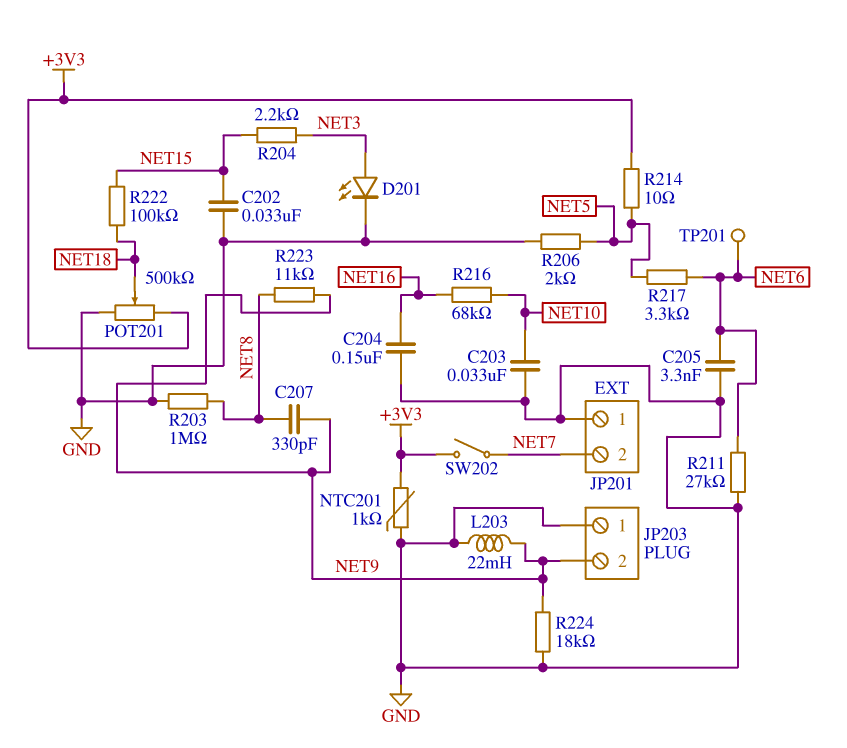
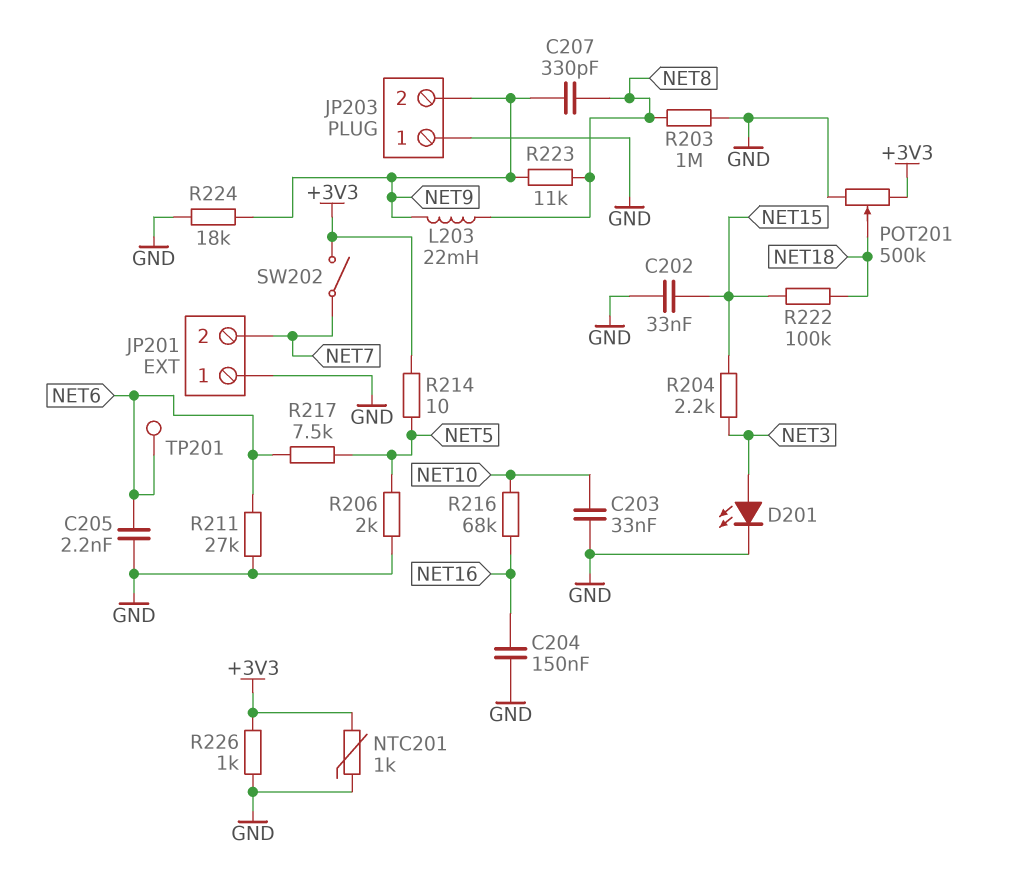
C205: 3.3nF (GND, NET6) -> 2.2nF (GND, NET6)
L203: 22mH (GND, NET9) -> 22mH (NET8, NET9)
R217: 3.3k (NET5, NET6) -> 7.5k (NET5, NET6)
R226: none -> 1k (+3V3, GND)

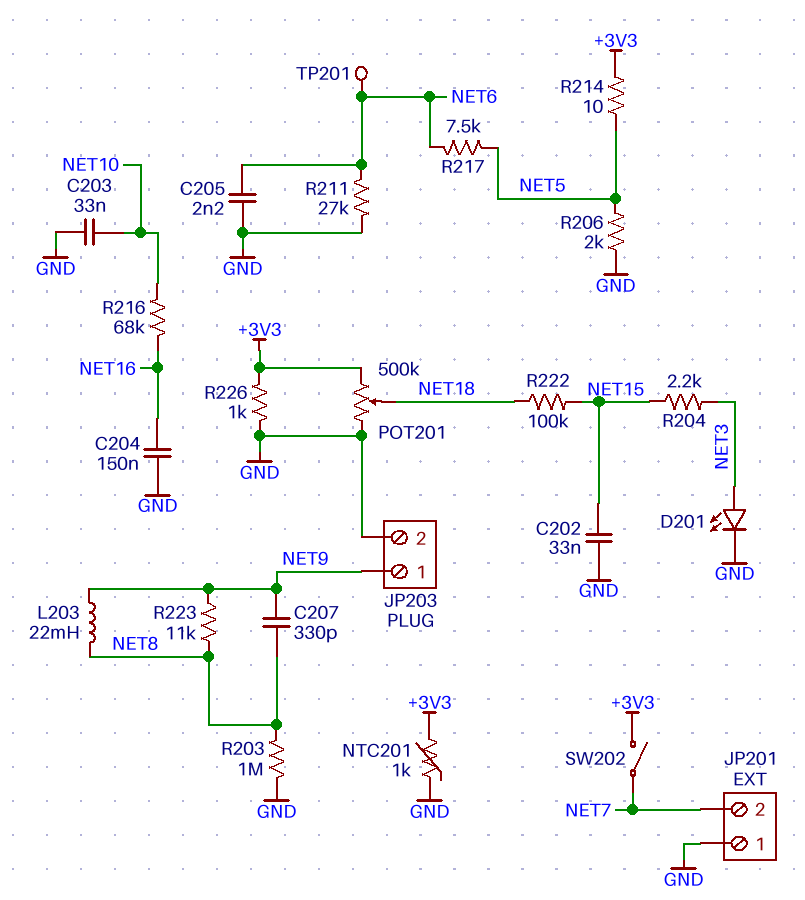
JP203 pin 1: GND -> NET9
JP203 pin 2: NET9 -> GND
R224: 18k (GND, NET9) -> none

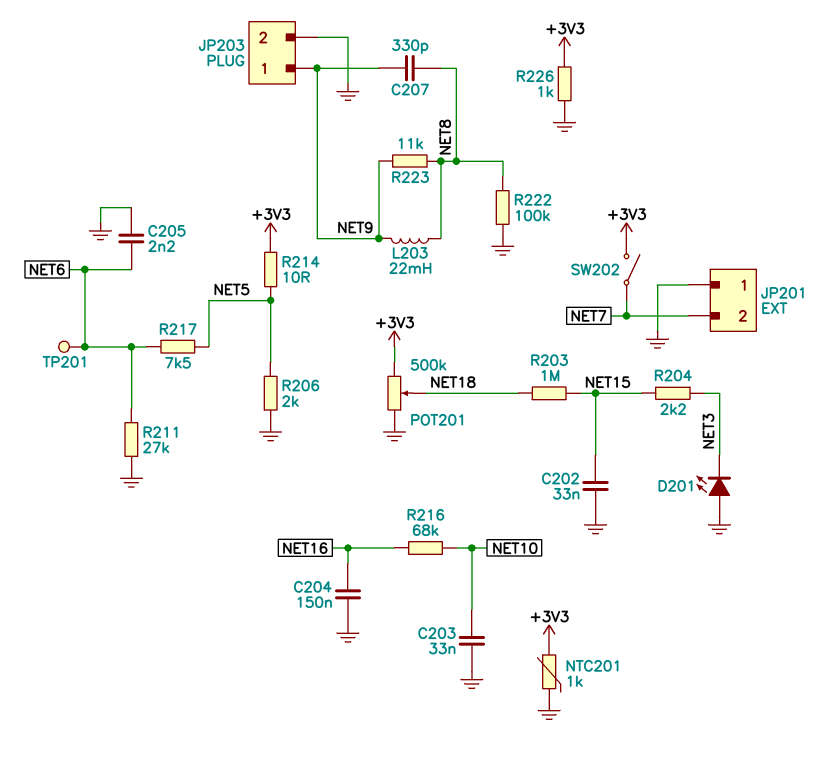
D201: LED (A NET3, K GND) -> LED (A GND, K NET3)
R203: 1M (GND, NET8) -> 1M (NET15, NET18)
R222: 100k (NET15, NET18) -> 100k (GND, NET8)

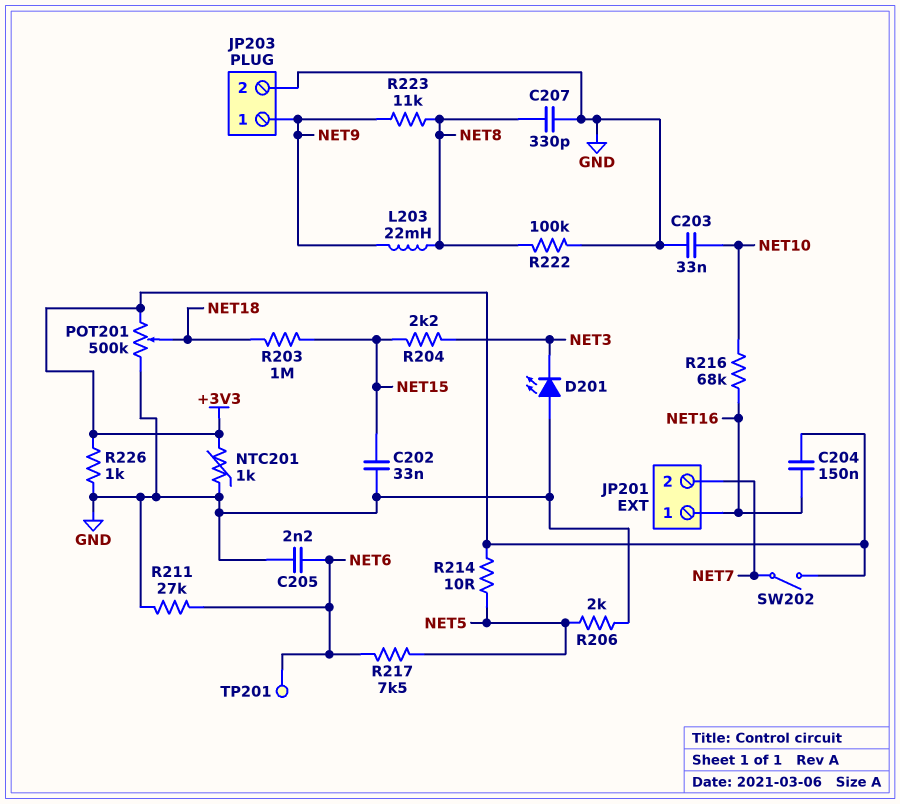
C204: 150nF (GND, NET16) -> 150nF (+3V3, NET16)
C207: 330pF (NET8, NET9) -> 330pF (GND, NET8)
JP201 pin 1: GND -> NET16

